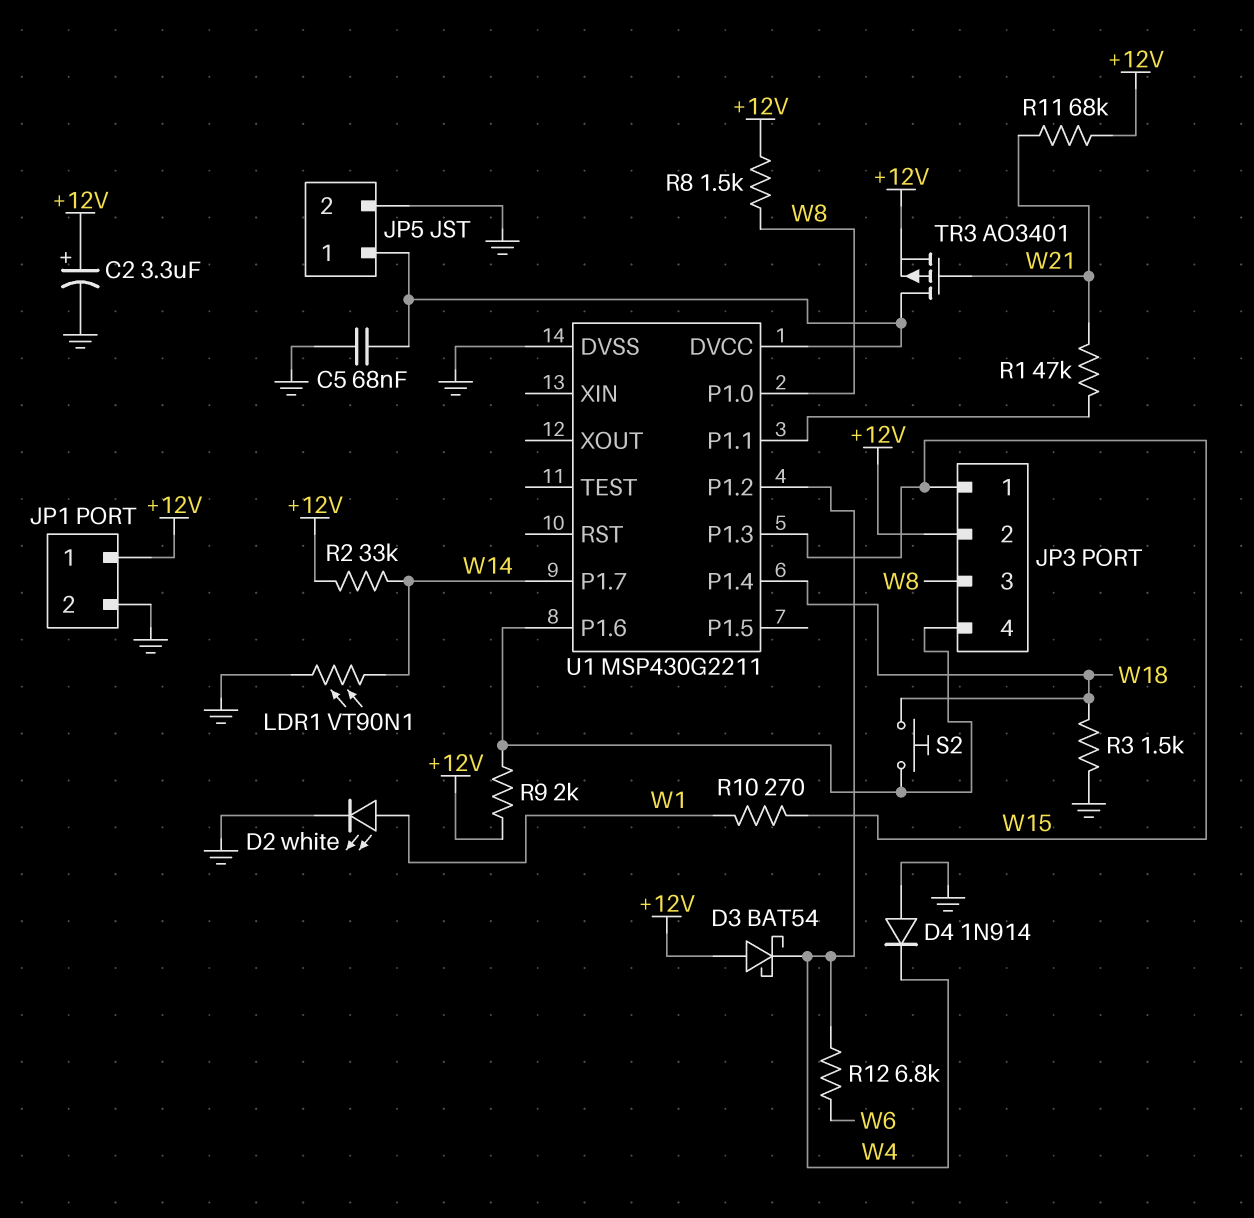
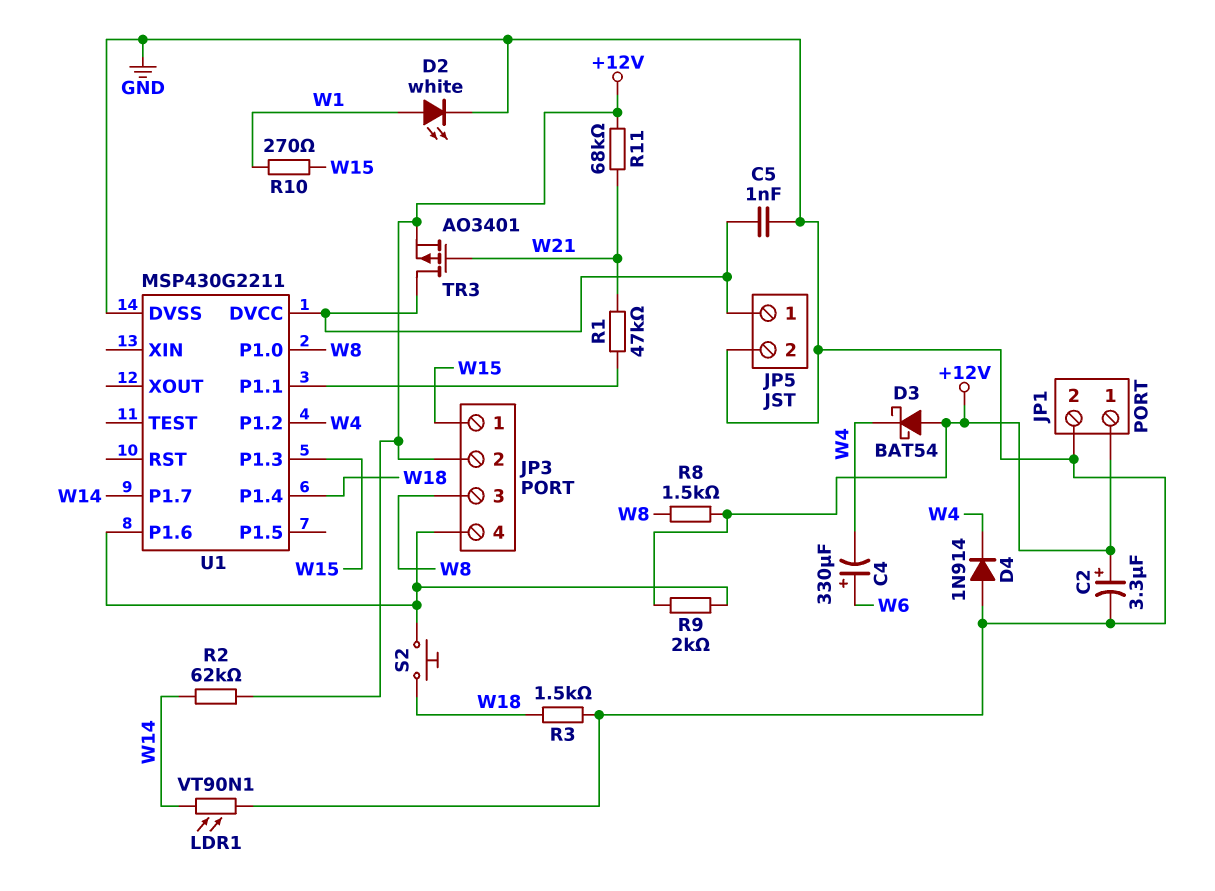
C4: none -> 330uF (plus W6, minus W4)
C5: 68nF (GND, JP5/1) -> 1nF (GND, JP5/1)
R2: 33k (+12V, W14) -> 62k (+12V, W14)
R12: 6.8k (W4, W6) -> none

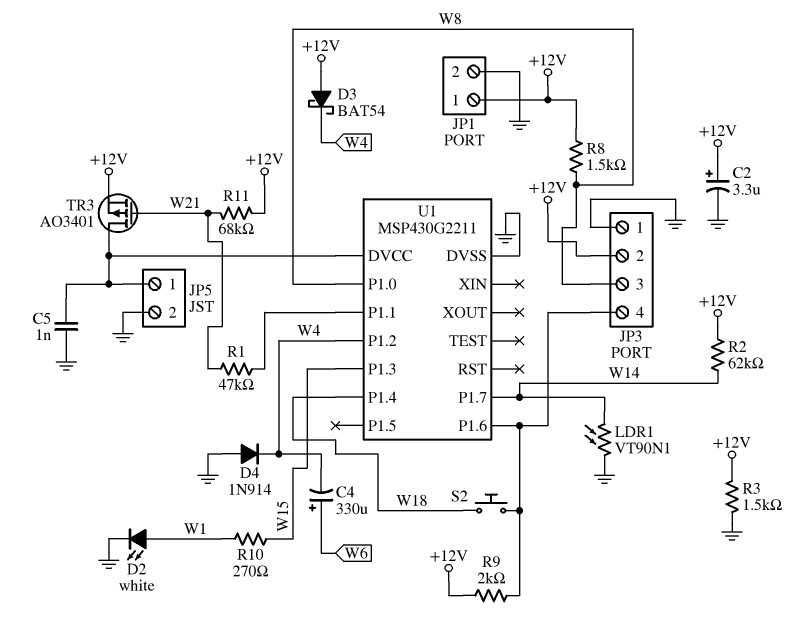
JP3 pin 1: W15 -> GND
R3: 1.5k (GND, W18) -> 1.5k (+12V, GND)

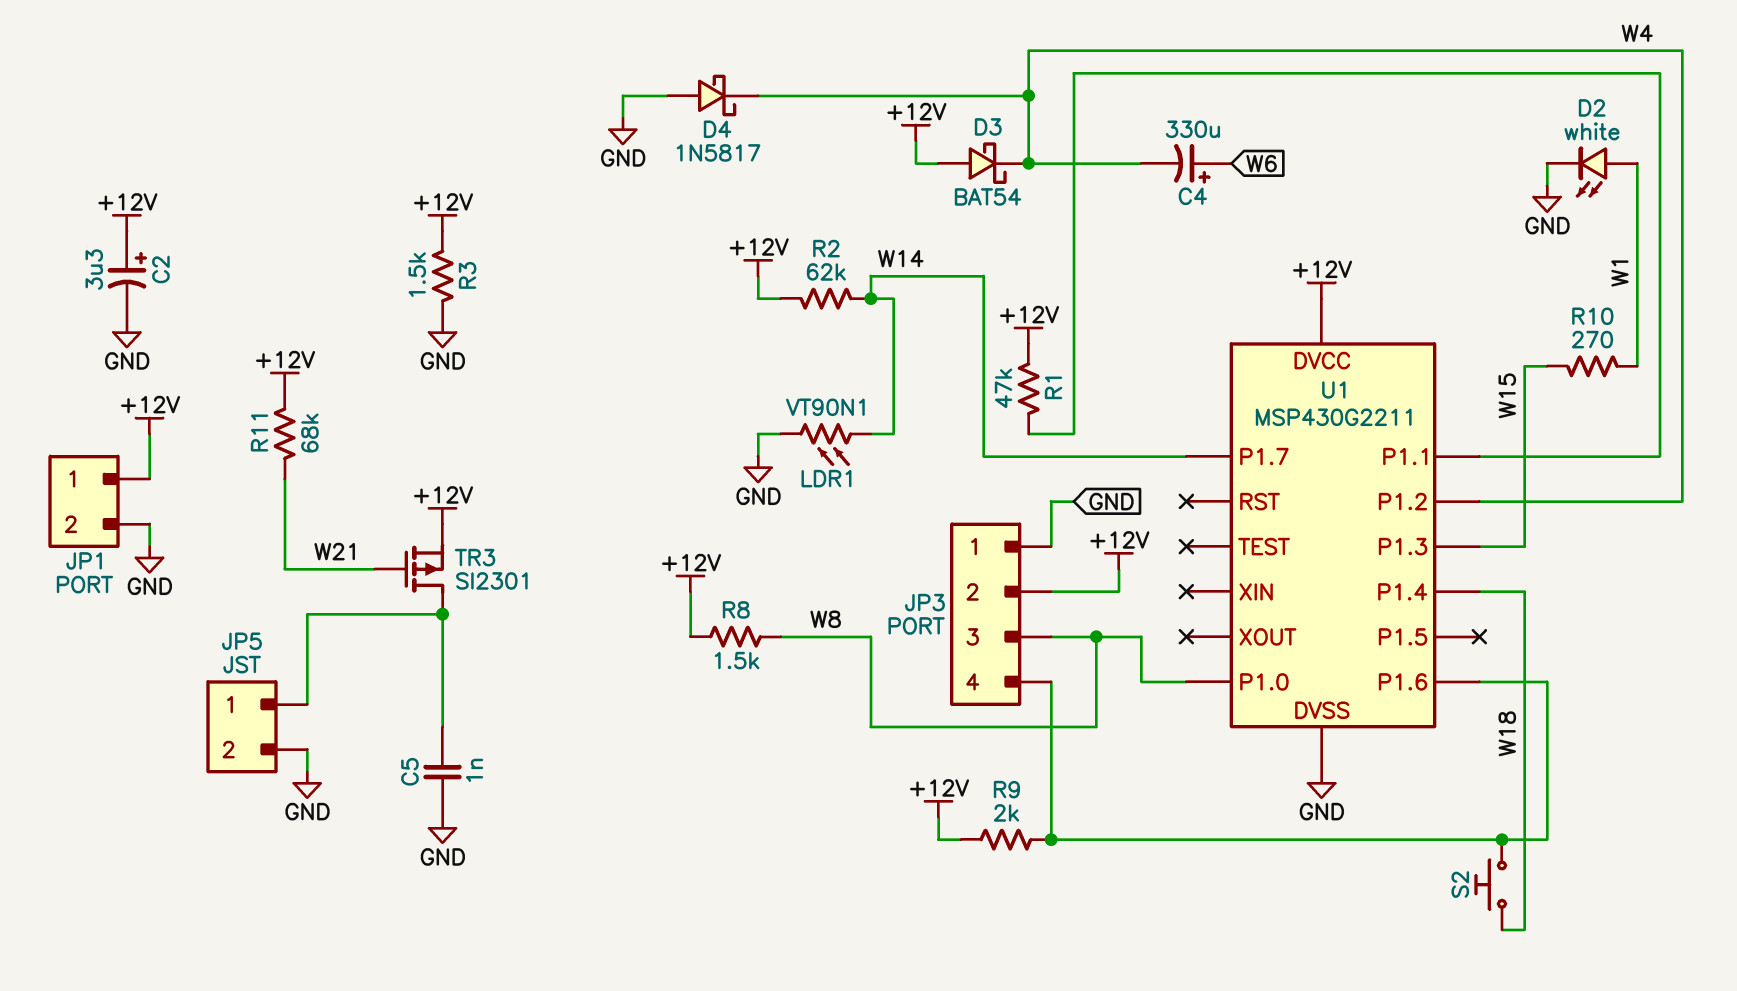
D4: diode 1N914 (A GND, K W4) -> schottky 1N5817 (A GND, K W4)
R1: 47k (U1/P1.1, W21) -> 47k (+12V, U1/P1.1)
TR3: PMOS AO3401 (G W21, D JP5/1, S +12V) -> PMOS SI2301 (G W21, D JP5/1, S +12V)
U1 pin DVCC: JP5/1 -> +12V

